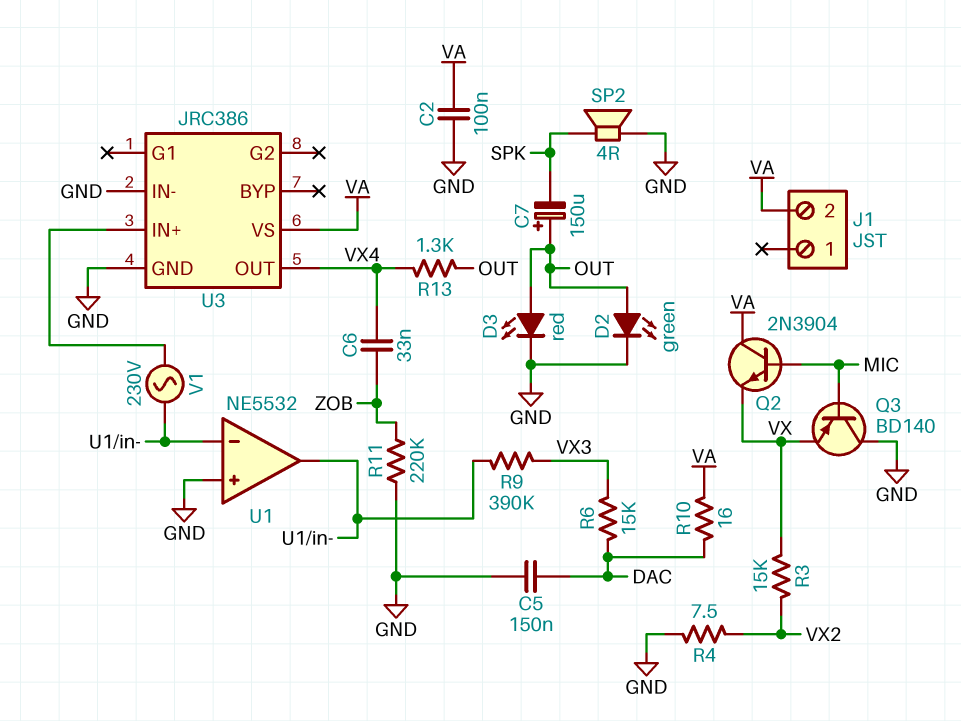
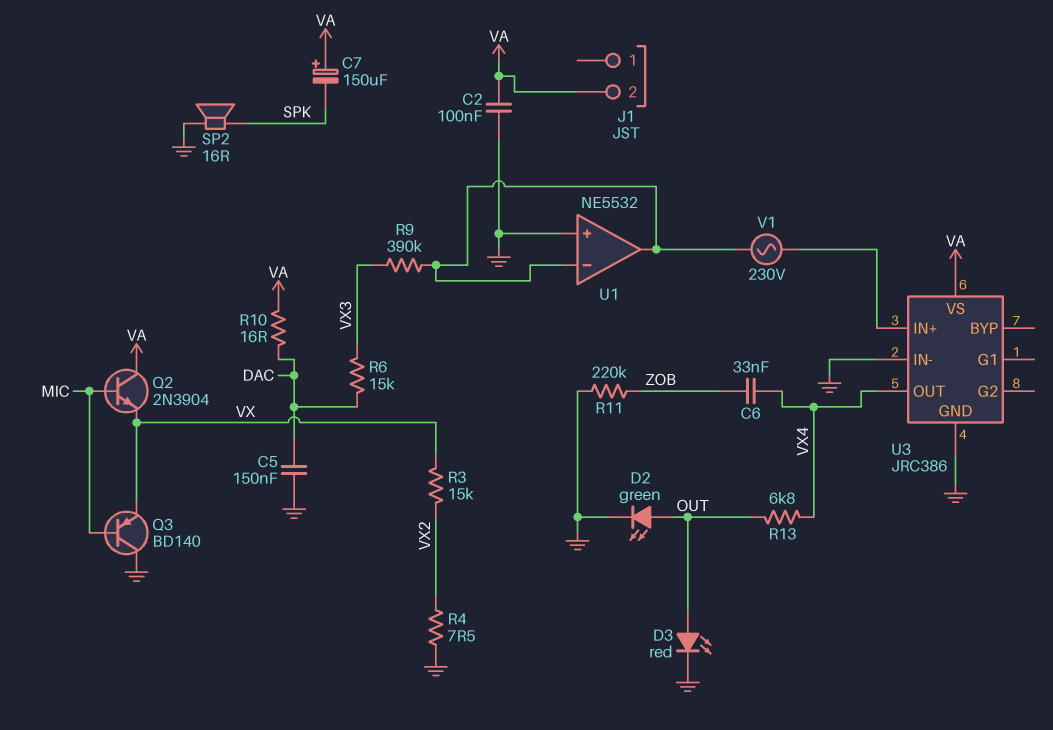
C7: 150uF (plus OUT, minus SPK) -> 150uF (plus VA, minus SPK)
R13: 1.3k (OUT, VX4) -> 6.8k (OUT, VX4)
SP2: speaker 4R (GND, SPK) -> speaker 16R (GND, SPK)

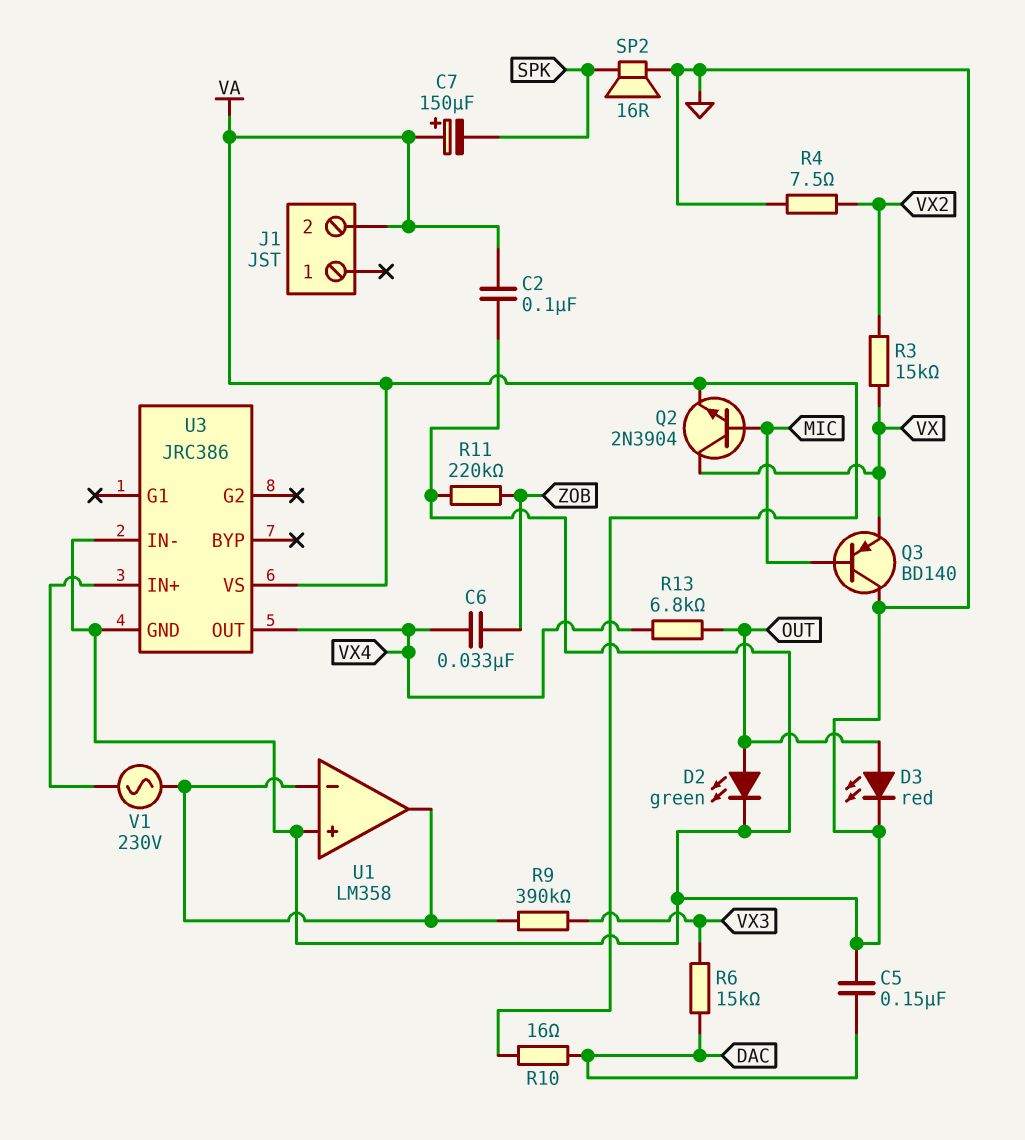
Q2: NPN 2N3904 (B MIC, C VA, E VX) -> NPN 2N3904 (B MIC, C VX, E VA)
U1: NE5532 -> LM358

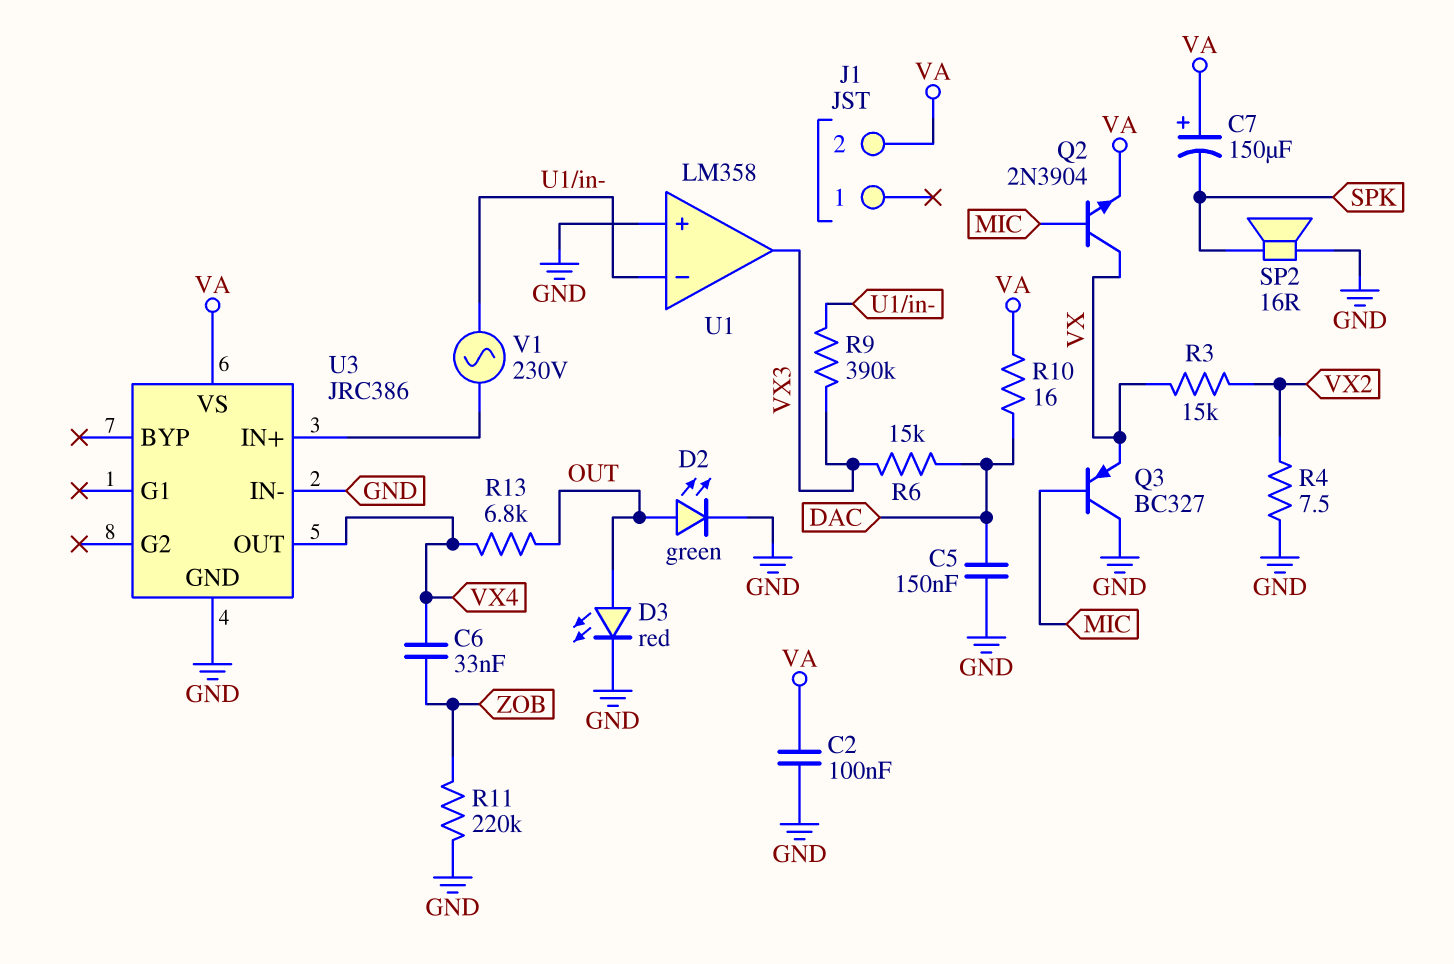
Q3: PNP BD140 (B MIC, C GND, E VX) -> PNP BC327 (B MIC, C GND, E VX)
U1 pin out: U1/in- -> VX3

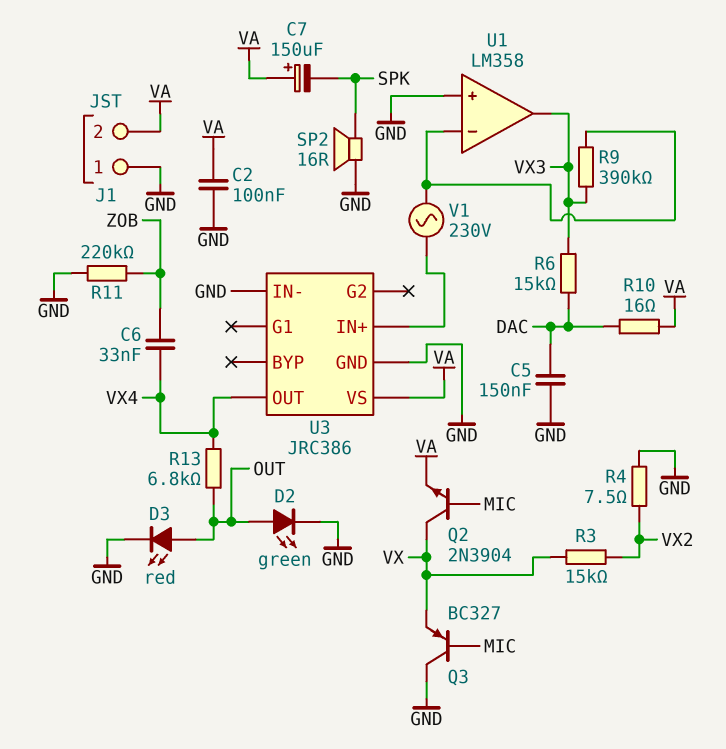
J1 pin 1: none -> GND

